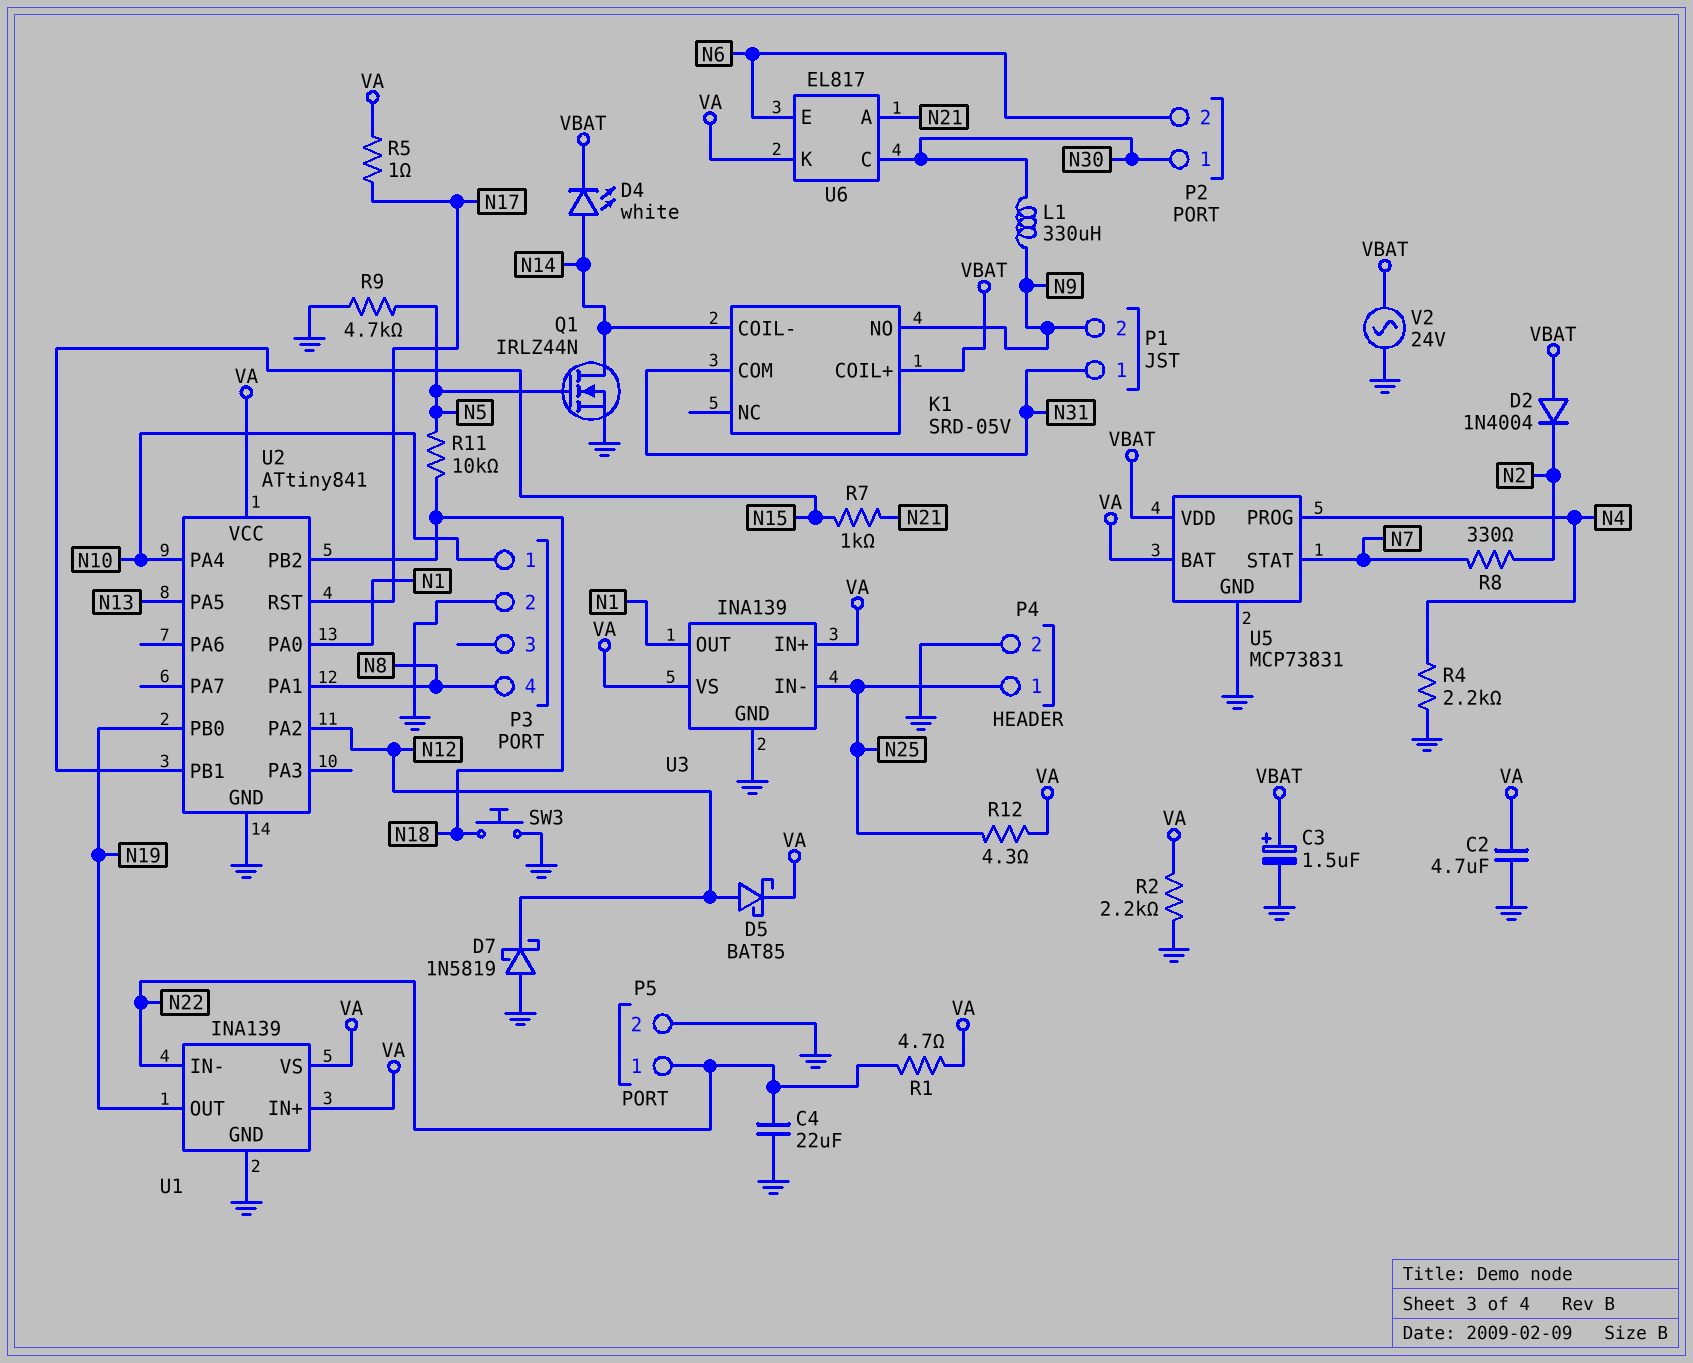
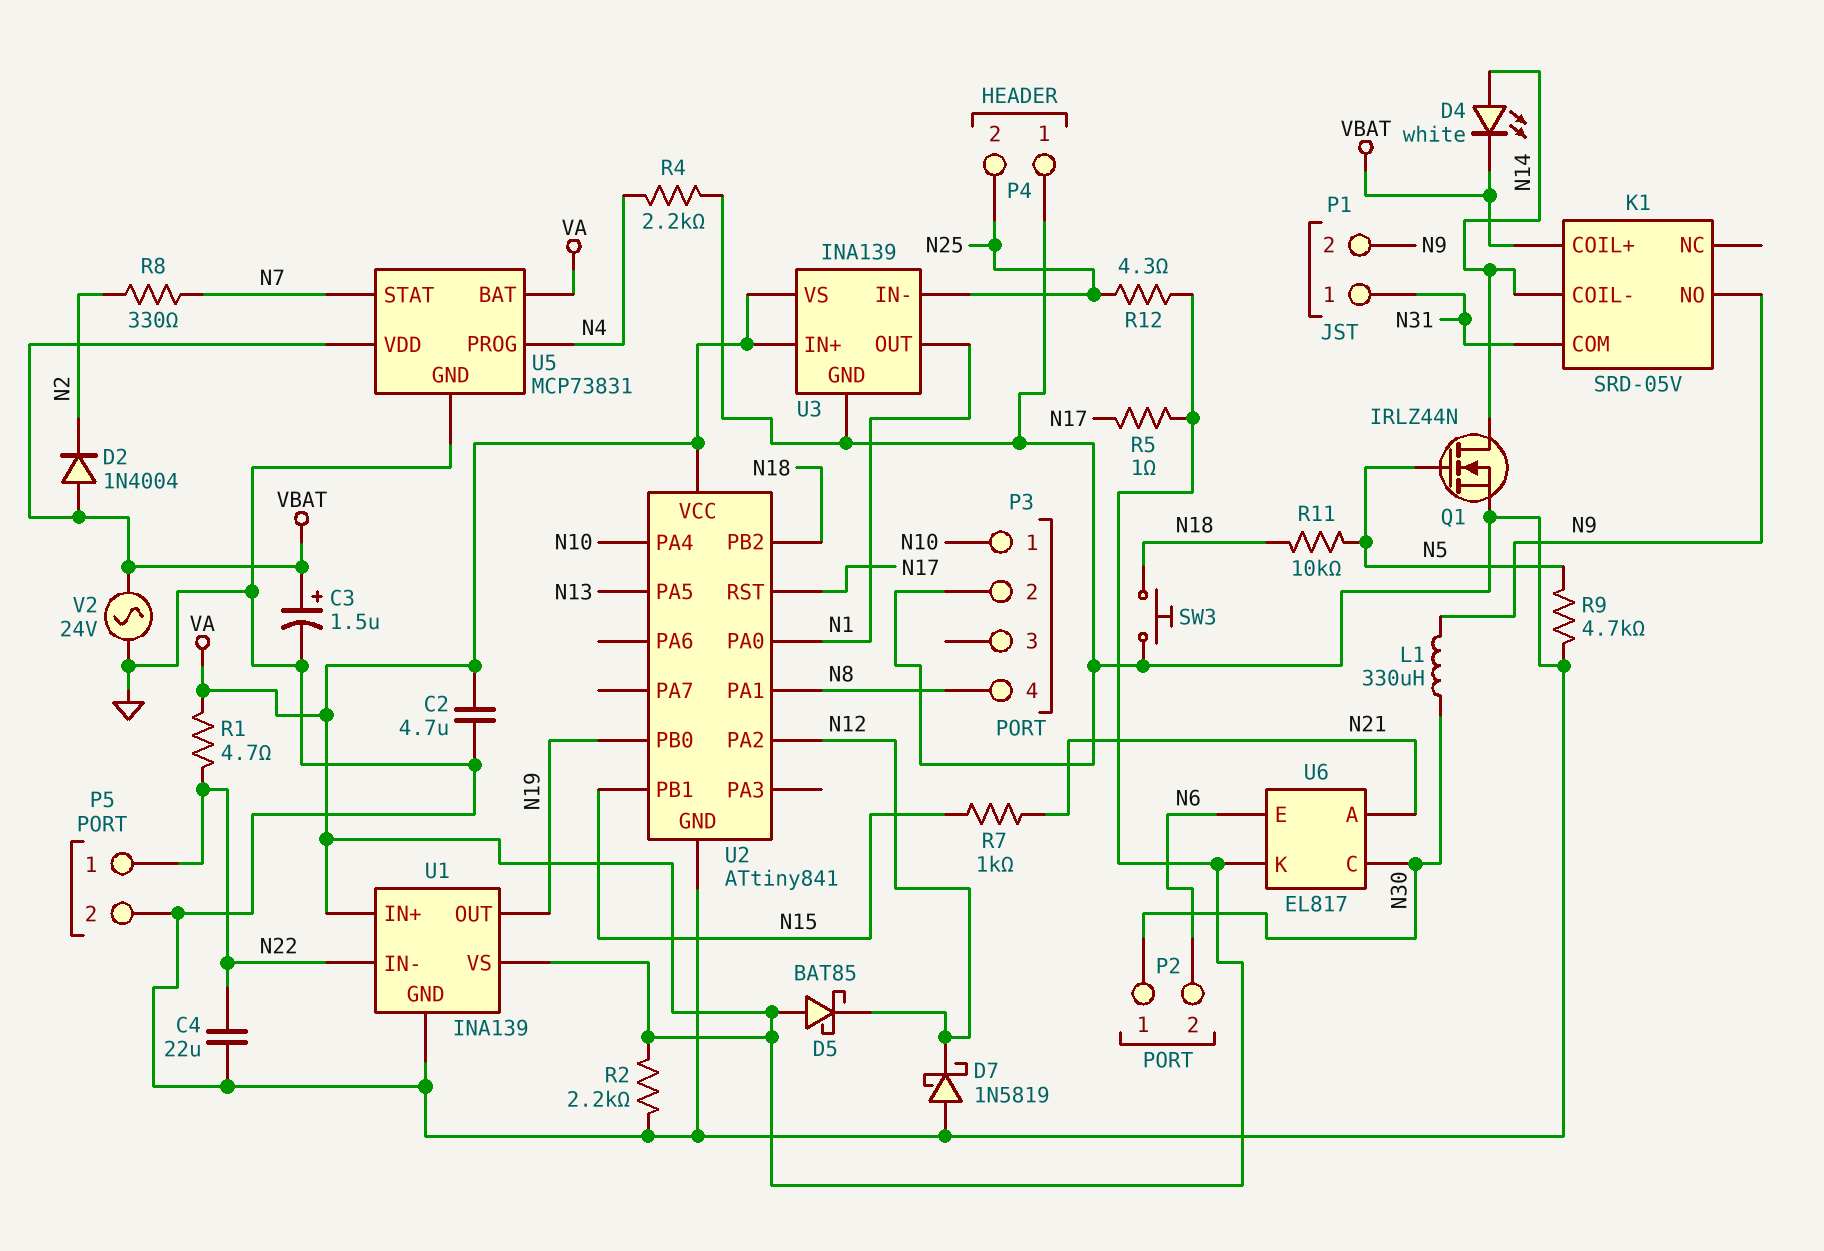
D5: schottky BAT85 (A N12, K VA) -> schottky BAT85 (A VA, K N12)
P4 pin 1: N25 -> GND
P4 pin 2: GND -> N25

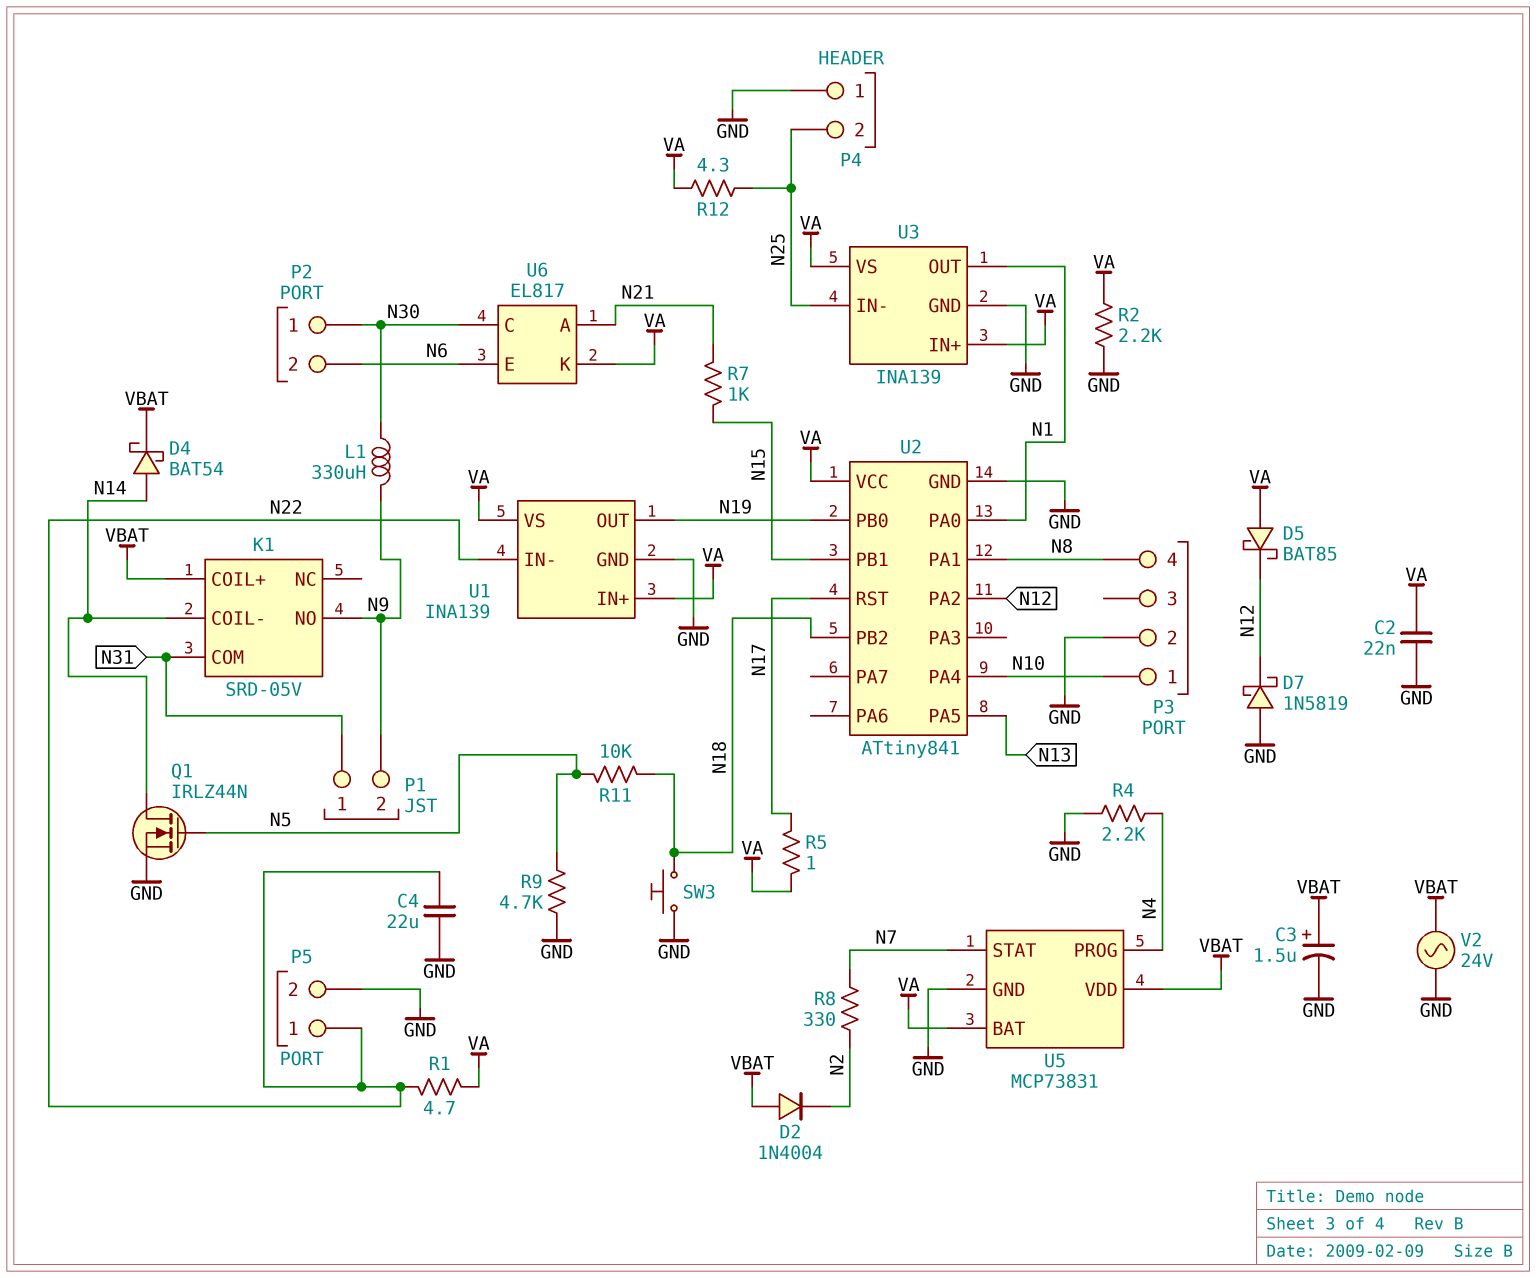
C2: 4.7uF (GND, VA) -> 22nF (GND, VA)
D4: LED white (A N14, K VBAT) -> schottky BAT54 (A N14, K VBAT)

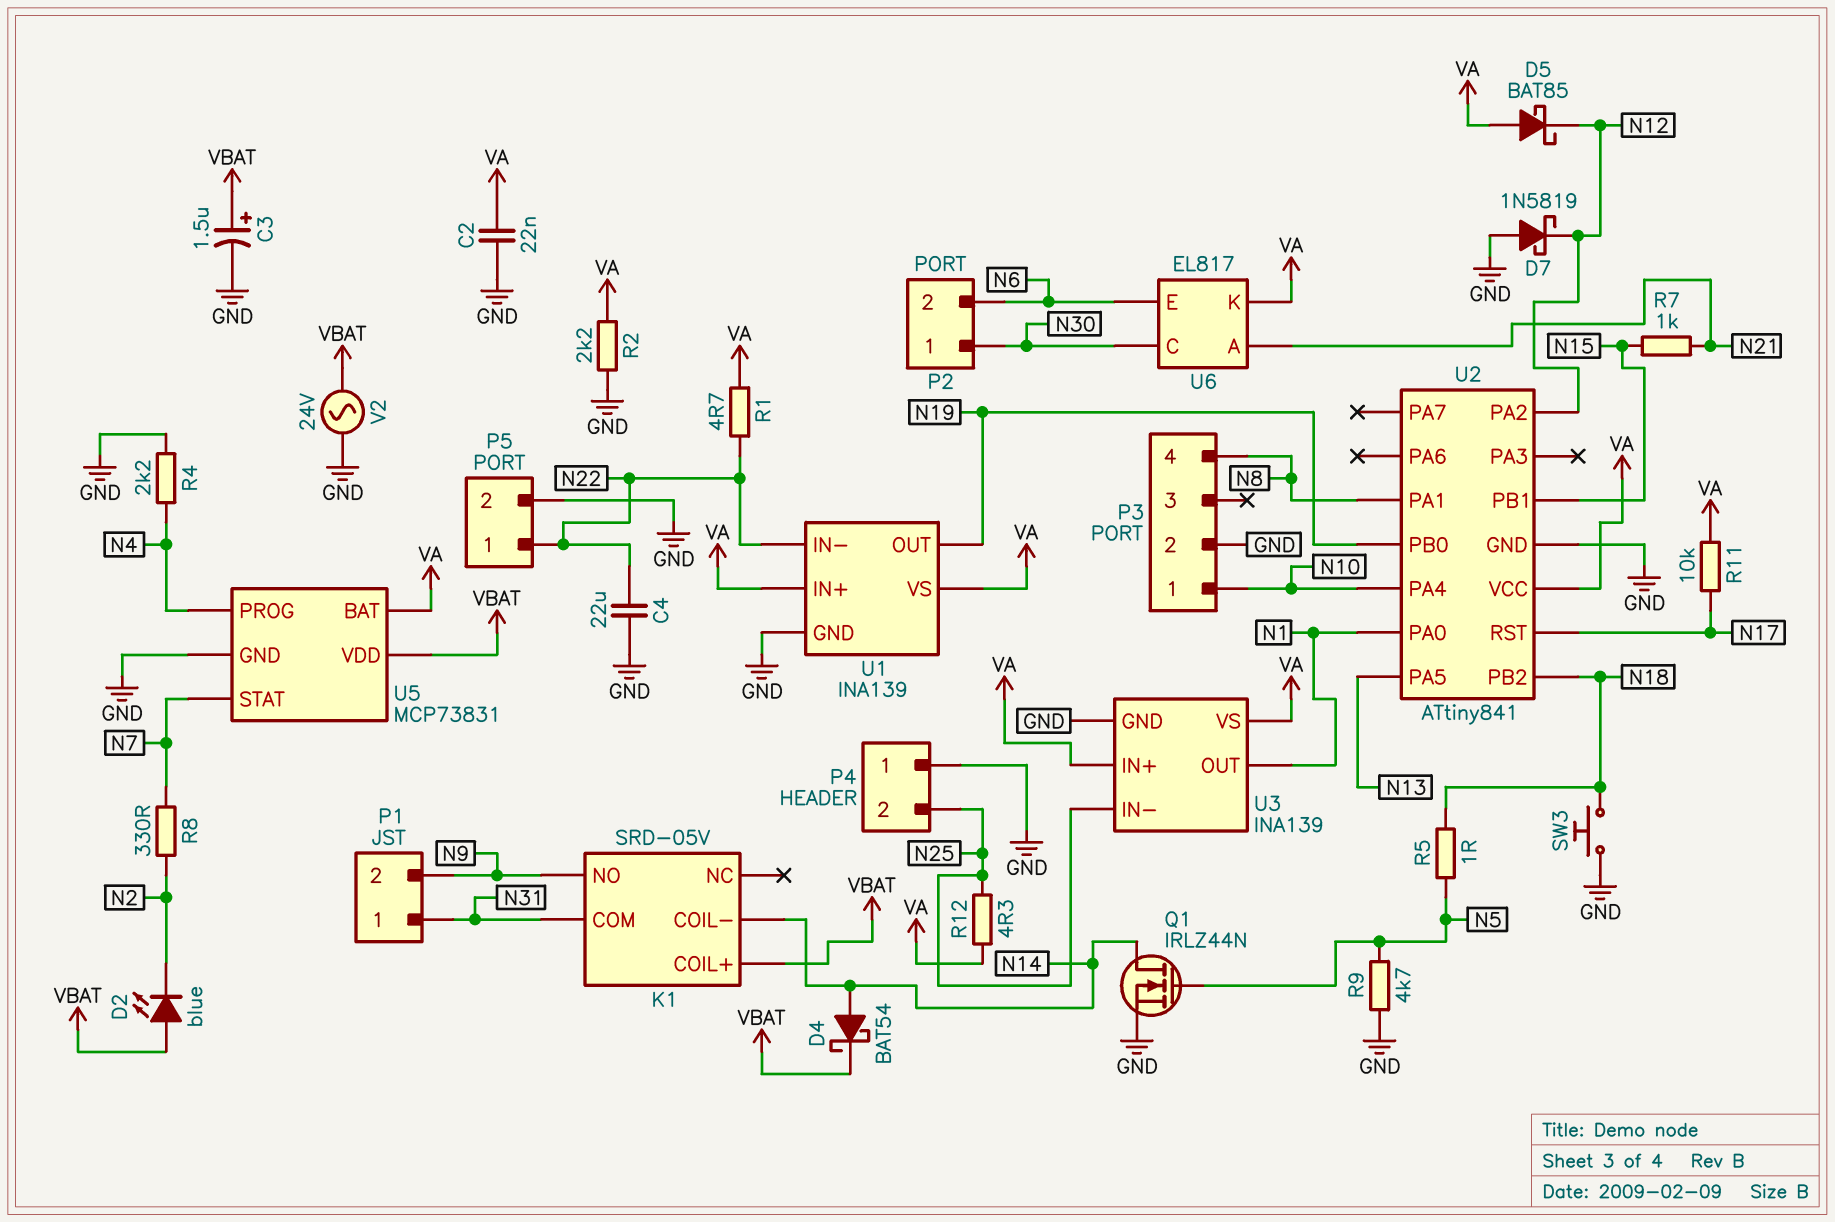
D2: diode 1N4004 (A VBAT, K N2) -> LED blue (A VBAT, K N2)
L1: 330uH (N9, N30) -> none
R5: 1 (N17, VA) -> 1 (N5, N18)
R11: 10k (N5, N18) -> 10k (N17, VA)

